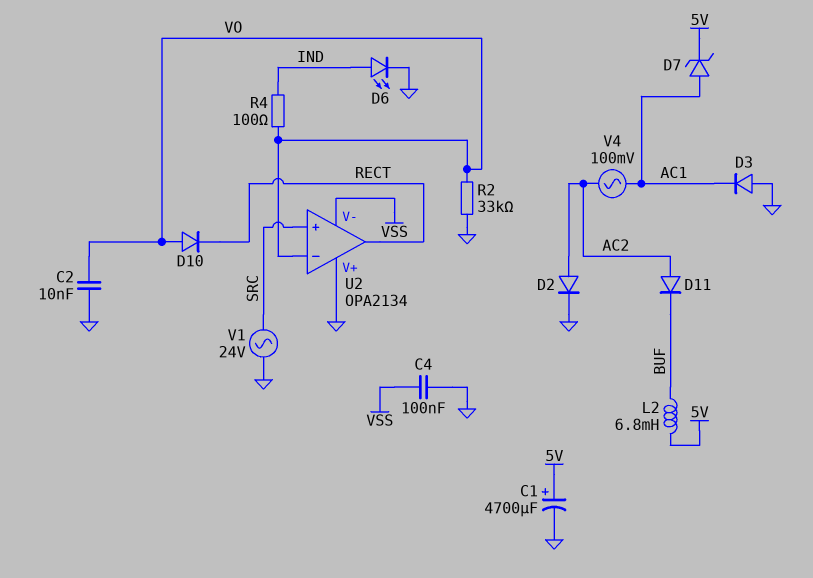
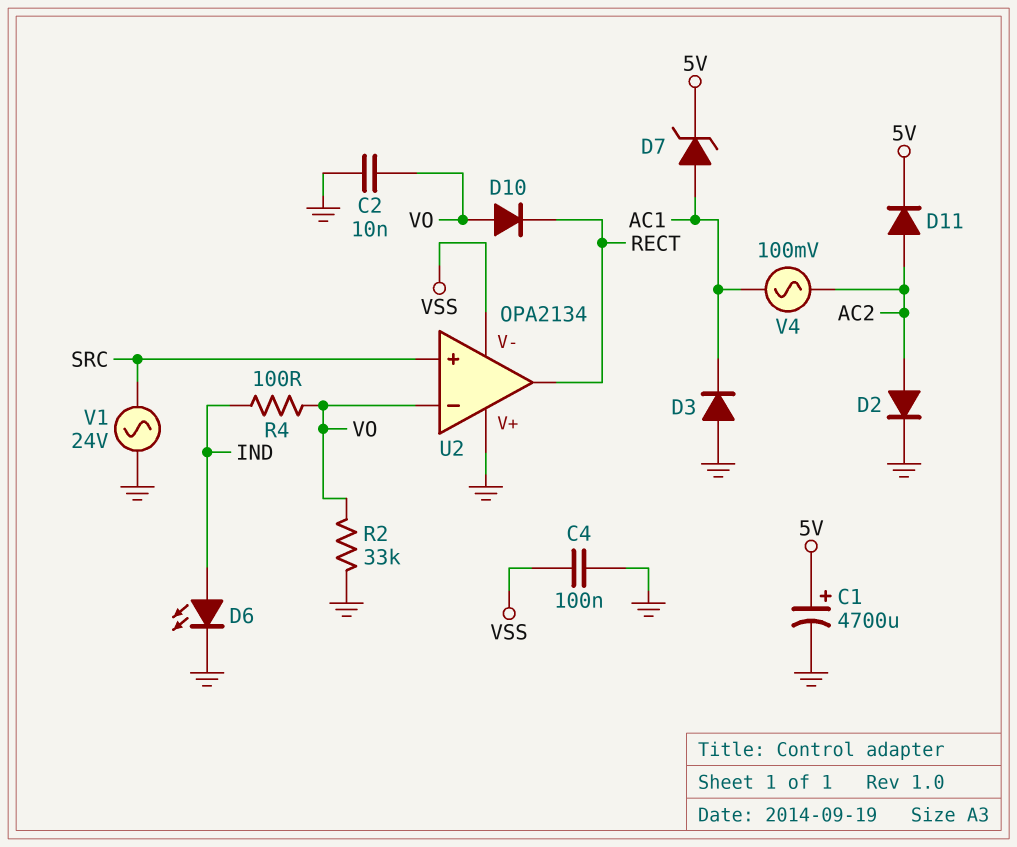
D11: diode (A AC2, K BUF) -> diode (A AC2, K 5V)
L2: 6.8mH (5V, BUF) -> none

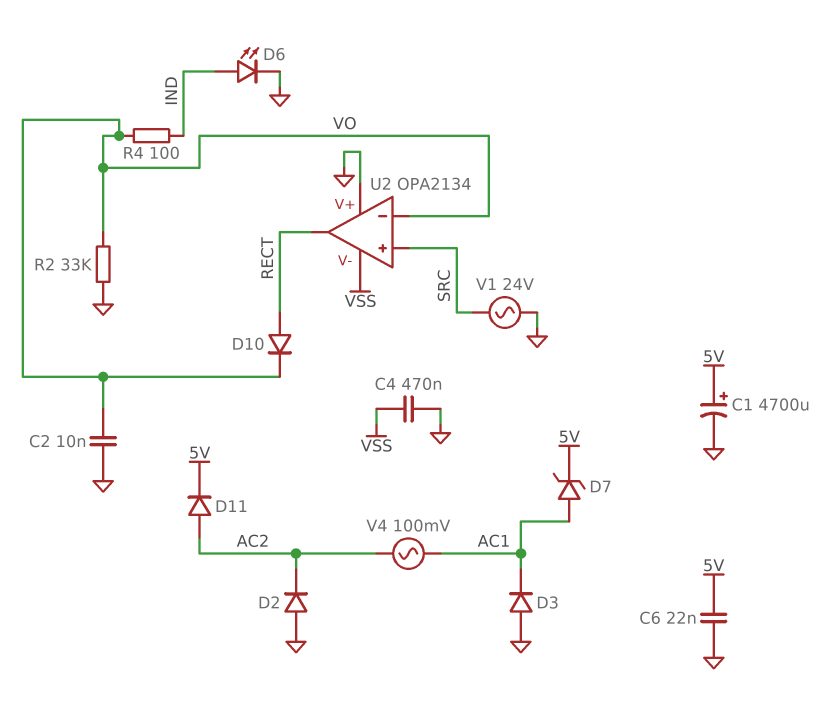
C4: 100nF (GND, VSS) -> 470nF (GND, VSS)
C6: none -> 22nF (5V, GND)
D2: diode (A AC2, K GND) -> diode (A GND, K AC2)
D10: diode (A VO, K RECT) -> diode (A RECT, K VO)

